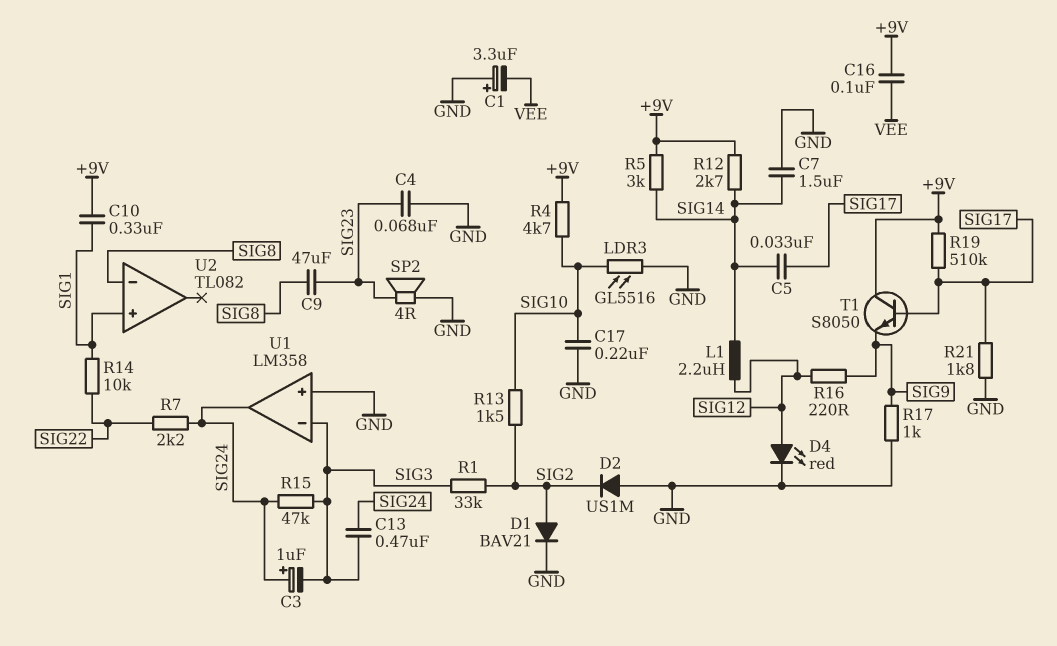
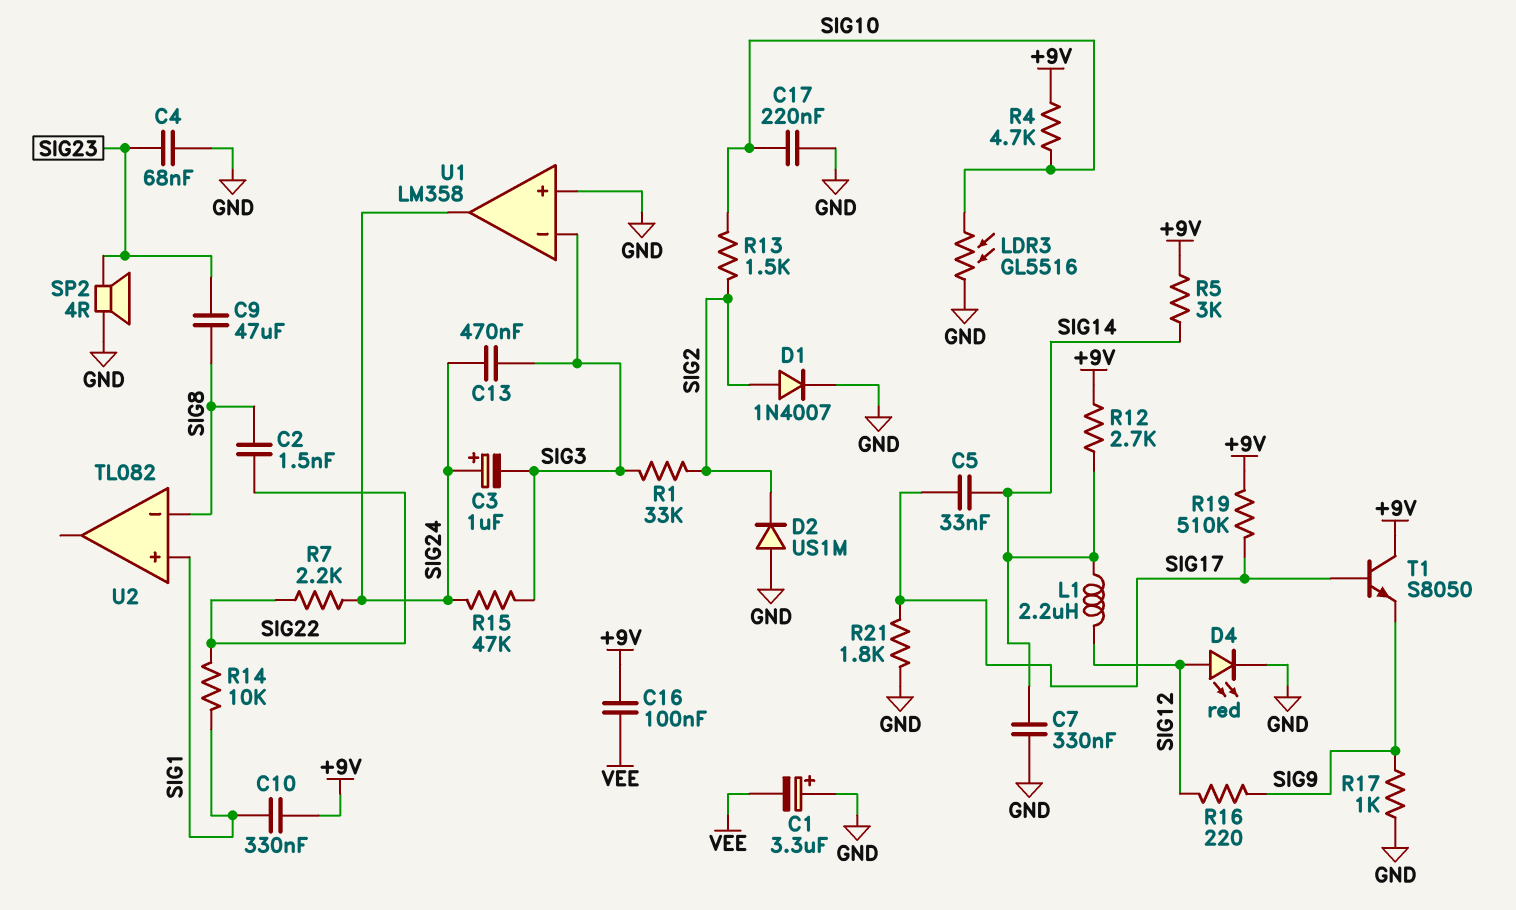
C2: none -> 1.5nF (SIG8, SIG22)
C7: 1.5uF (GND, SIG14) -> 330nF (GND, SIG14)
D1: diode BAV21 (A SIG2, K GND) -> diode 1N4007 (A SIG2, K GND)

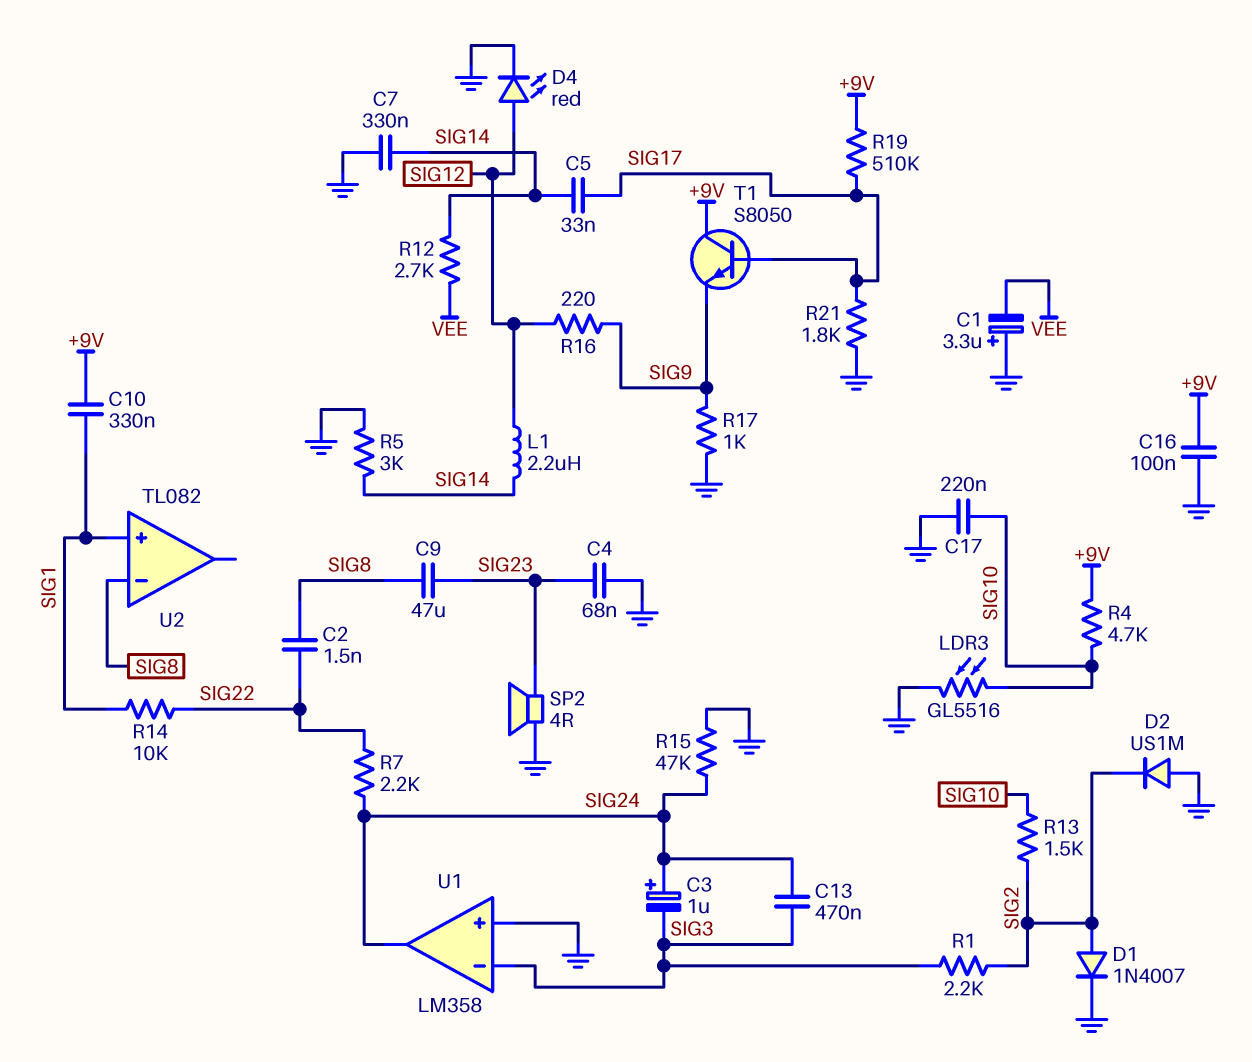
C16: 100nF (+9V, VEE) -> 100nF (+9V, GND)
R1: 33k (SIG2, SIG3) -> 2.2k (SIG2, SIG3)
R5: 3k (+9V, SIG14) -> 3k (GND, SIG14)
R12: 2.7k (+9V, SIG14) -> 2.7k (SIG14, VEE)
R15: 47k (SIG3, SIG24) -> 47k (GND, SIG24)

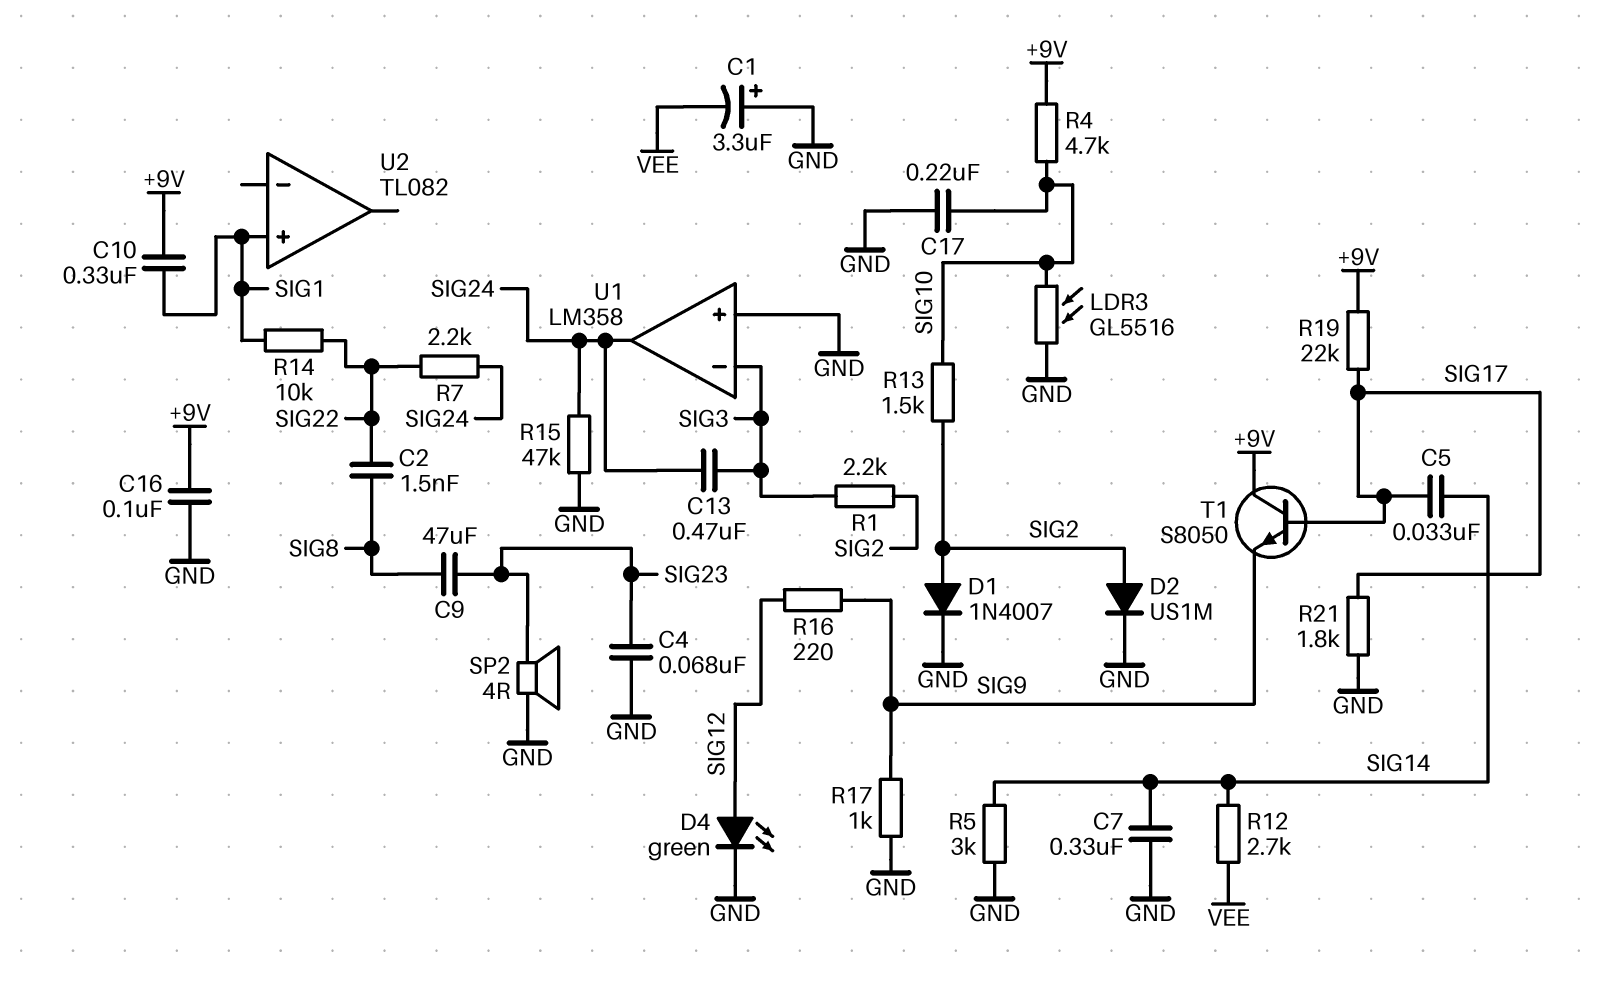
C3: 1uF (plus SIG24, minus SIG3) -> none
D2: diode US1M (A GND, K SIG2) -> diode US1M (A SIG2, K GND)
D4: LED red (A SIG12, K GND) -> LED green (A SIG12, K GND)
L1: 2.2uH (SIG12, SIG14) -> none
R19: 510k (+9V, SIG17) -> 22k (+9V, SIG17)
U2 pin in-: SIG8 -> none

